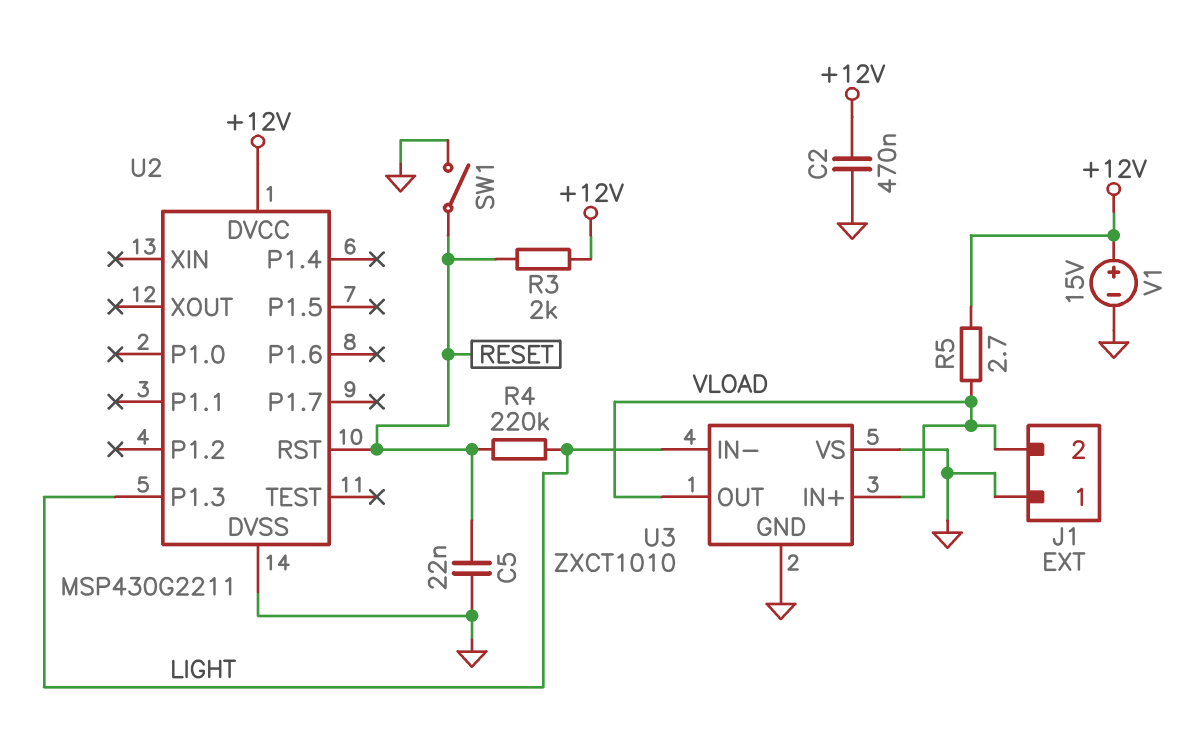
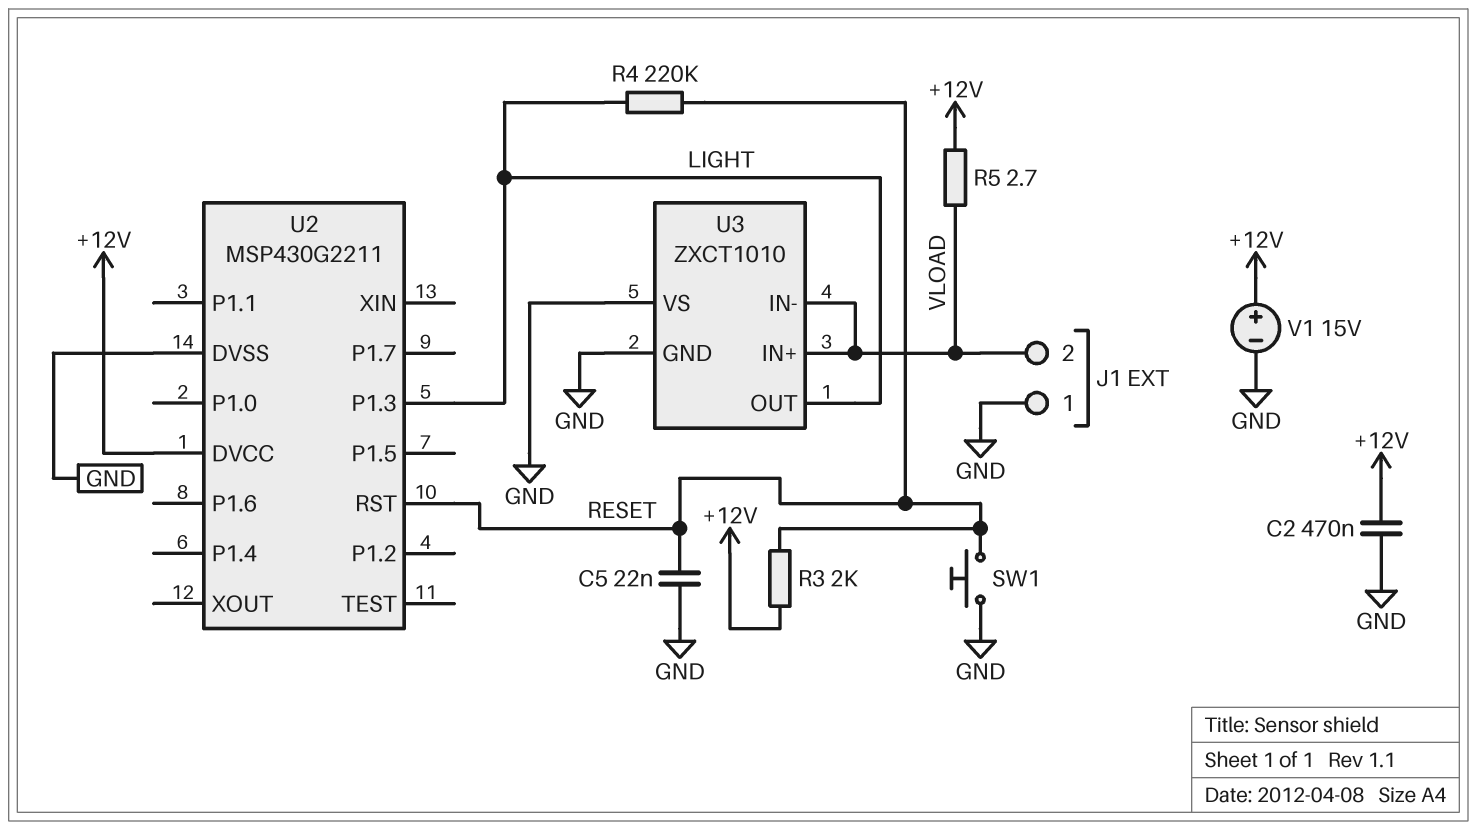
SW1: switch (GND, RESET) -> button (GND, RESET)
U3 pin IN-: LIGHT -> VLOAD
U3 pin OUT: VLOAD -> LIGHT

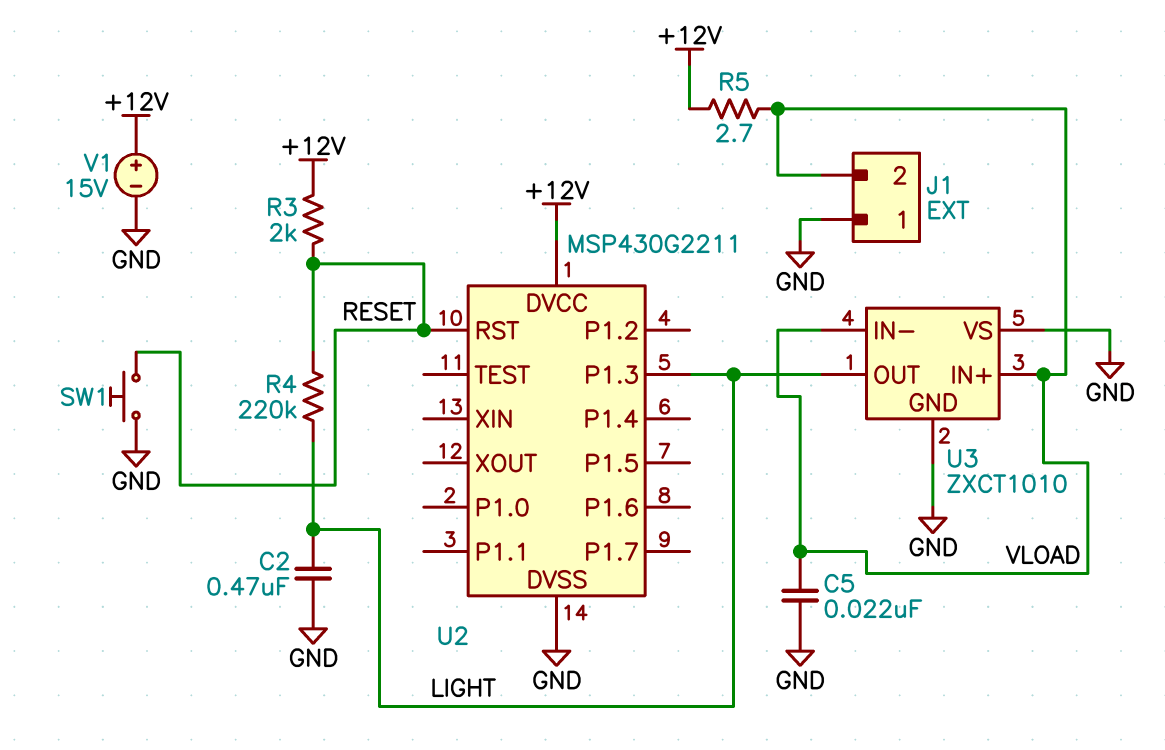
C2: 470nF (+12V, GND) -> 470nF (GND, LIGHT)
C5: 22nF (GND, RESET) -> 22nF (GND, VLOAD)

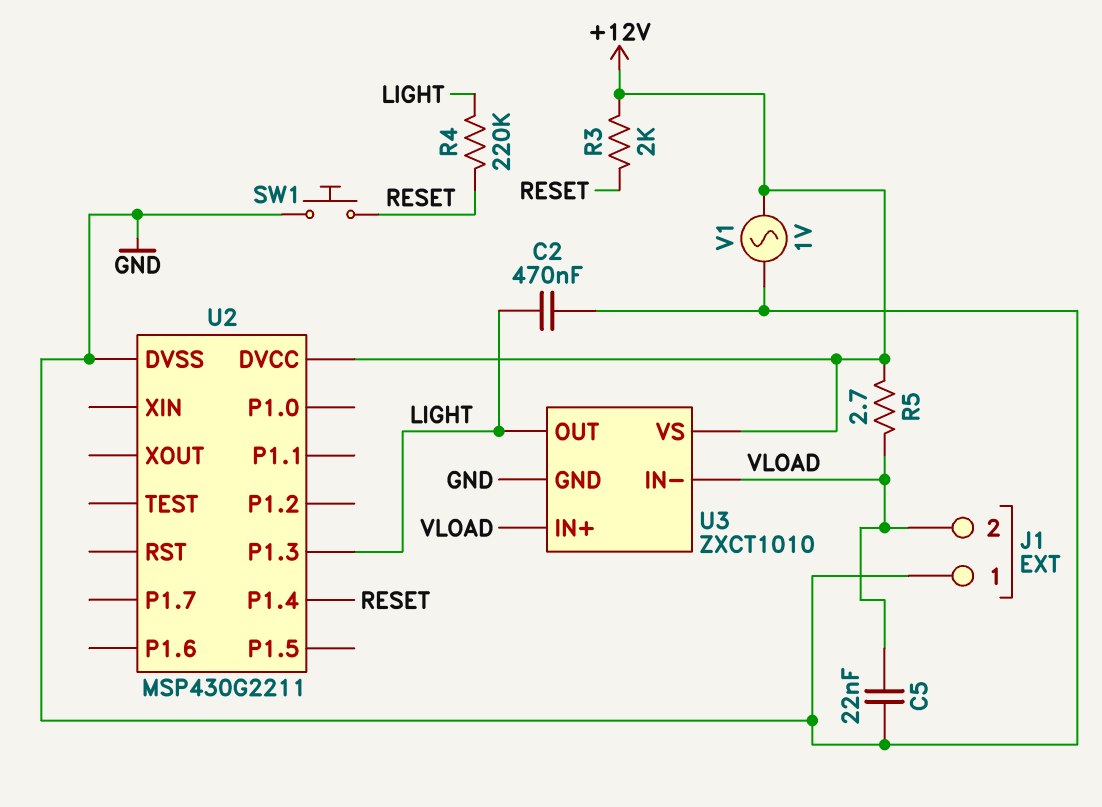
U2 pin P1.4: none -> RESET
U2 pin RST: RESET -> none
U3 pin VS: GND -> +12V
V1: 15V (plus +12V, minus GND) -> AC 1V (+12V, GND)

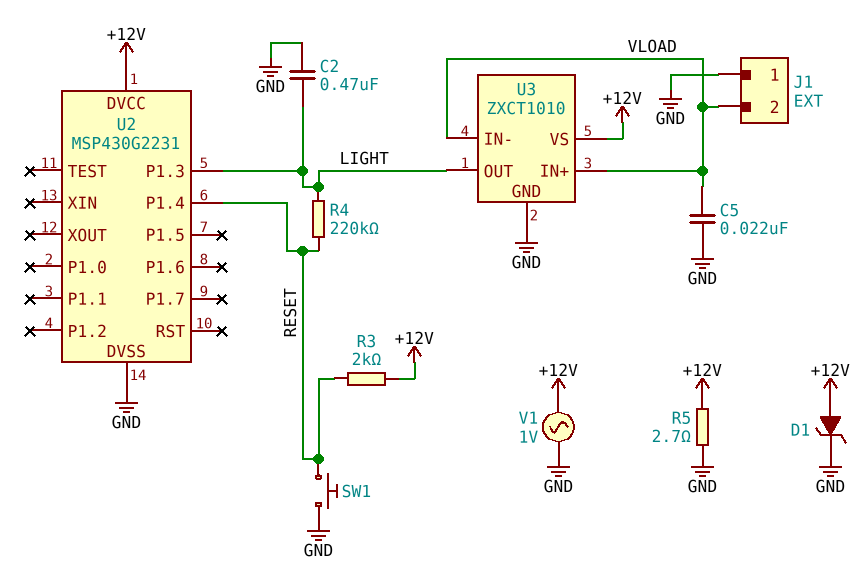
D1: none -> zener (A +12V, K GND)
R5: 2.7 (+12V, VLOAD) -> 2.7 (+12V, GND)
U2: MSP430G2211 -> MSP430G2231

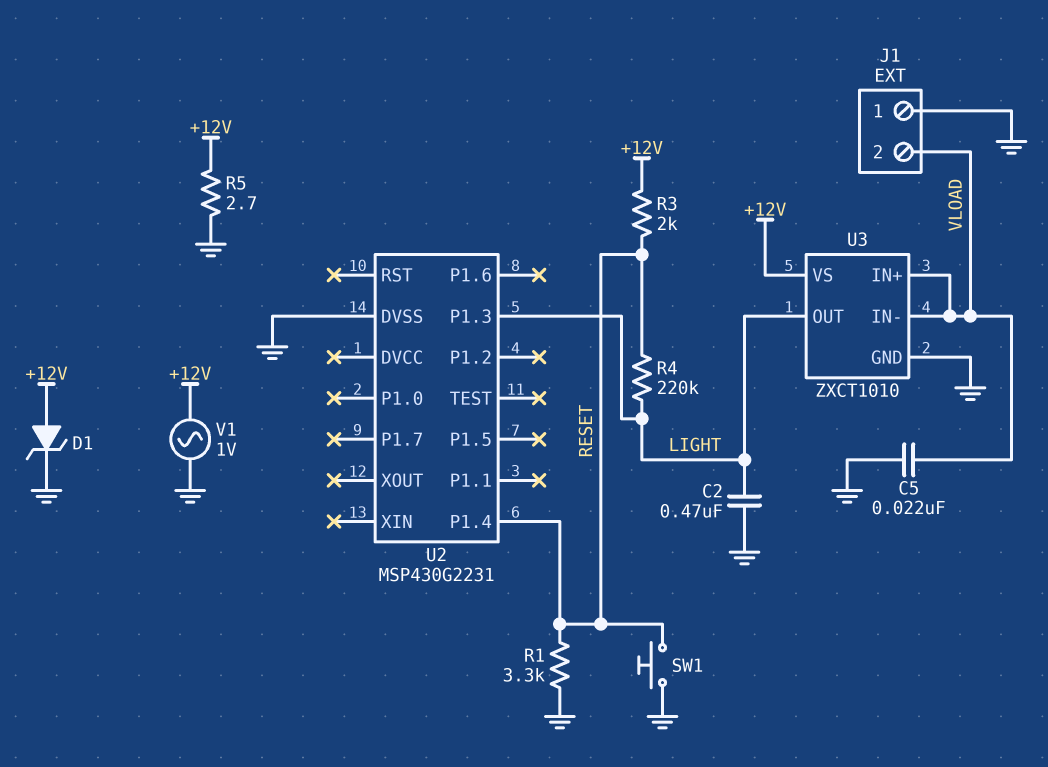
R1: none -> 3.3k (GND, RESET)
U2 pin DVCC: +12V -> none

